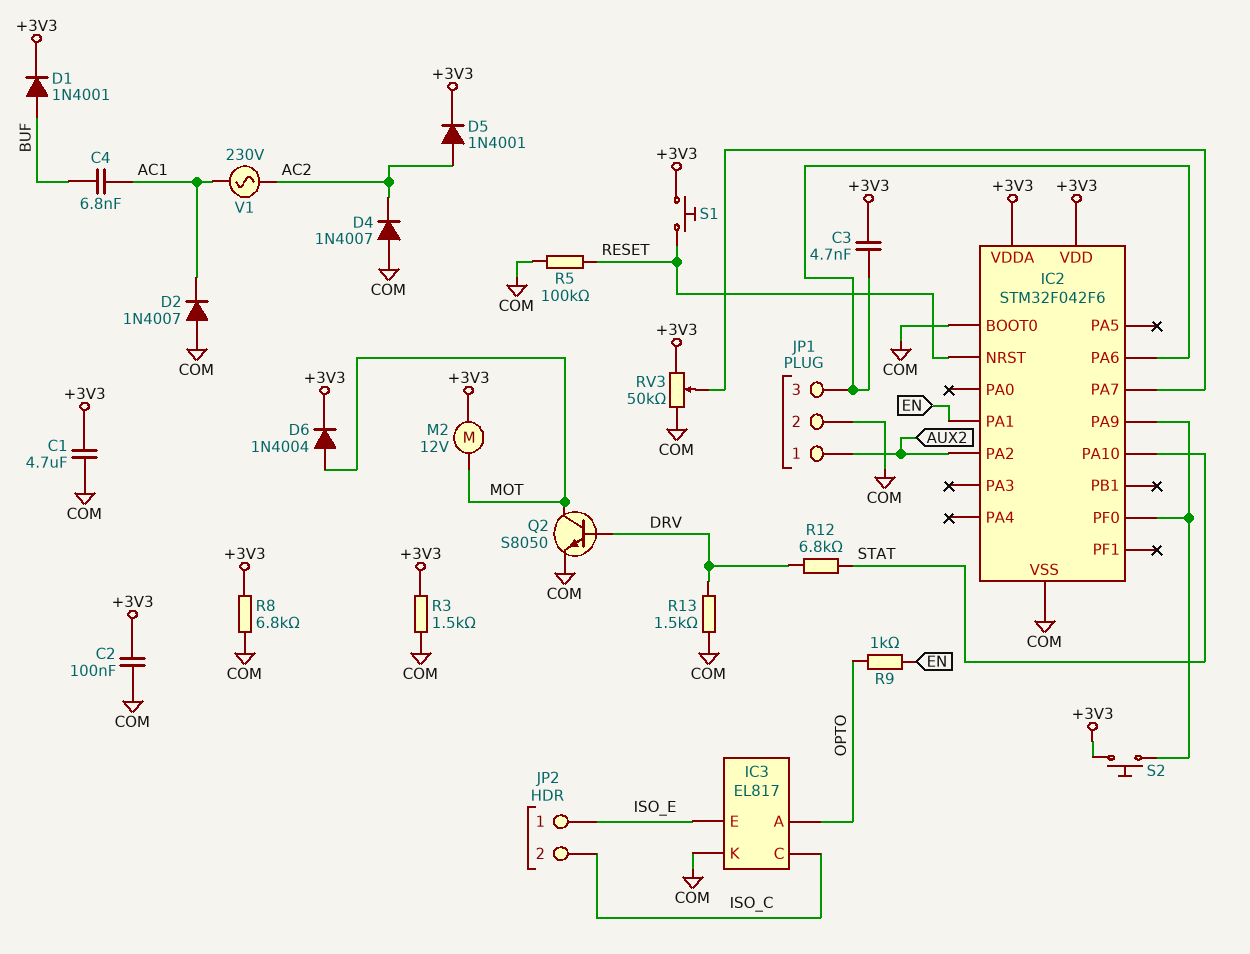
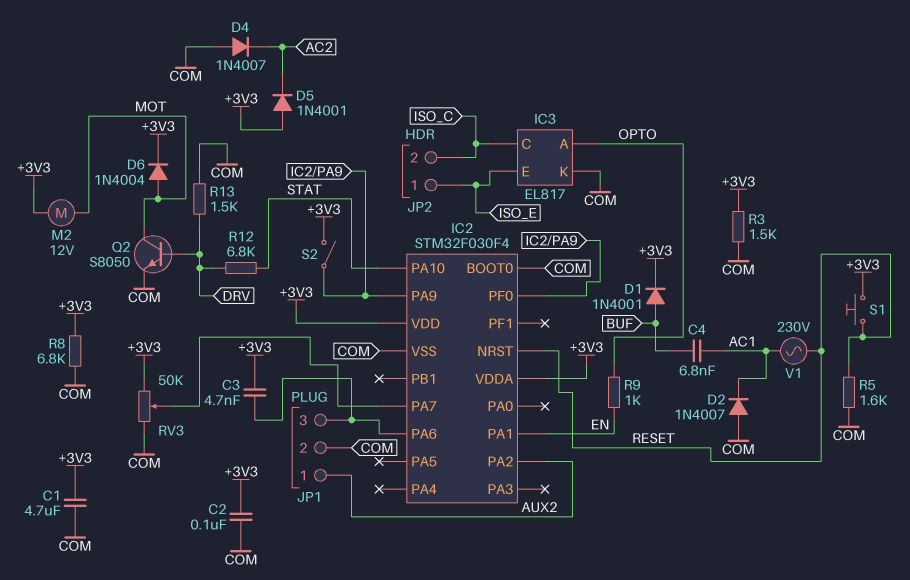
D5: diode 1N4001 (A AC2, K +3V3) -> diode 1N4001 (A +3V3, K AC2)
IC2: STM32F042F6 -> STM32F030F4
R5: 100k (COM, RESET) -> 1.6k (COM, RESET)
S2: button (+3V3, IC2/PA9) -> switch (+3V3, IC2/PA9)
V1: AC 230V (AC1, AC2) -> AC 230V (AC1, RESET)

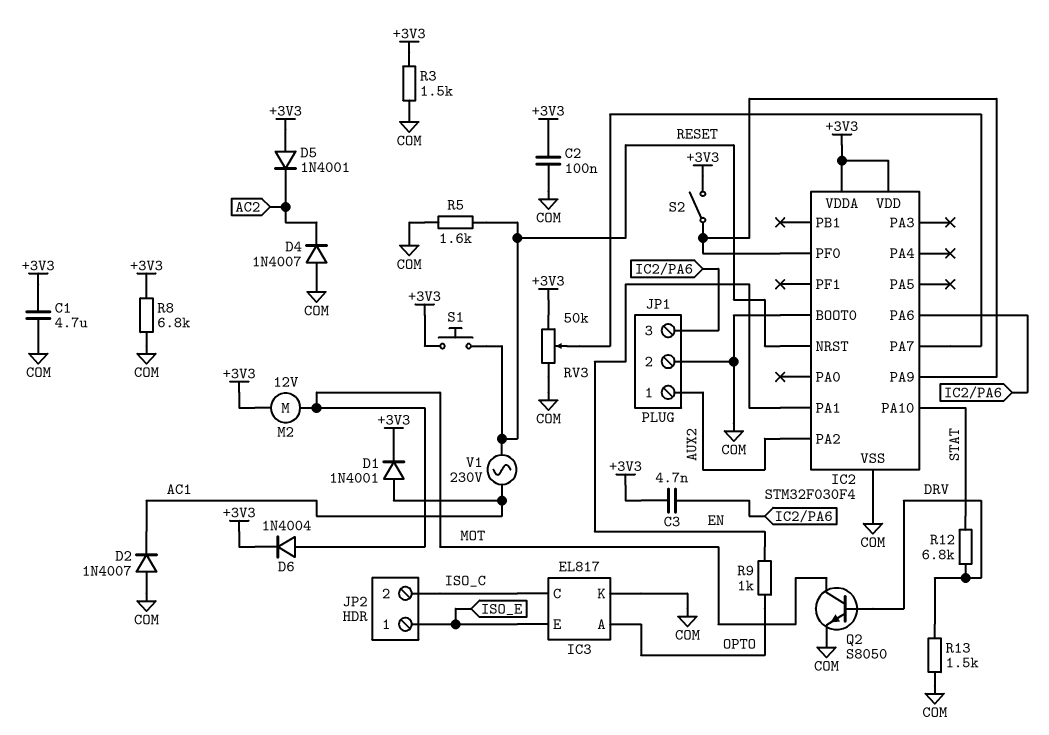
C4: 6.8nF (AC1, BUF) -> none
D1: diode 1N4001 (A BUF, K +3V3) -> diode 1N4001 (A AC1, K +3V3)

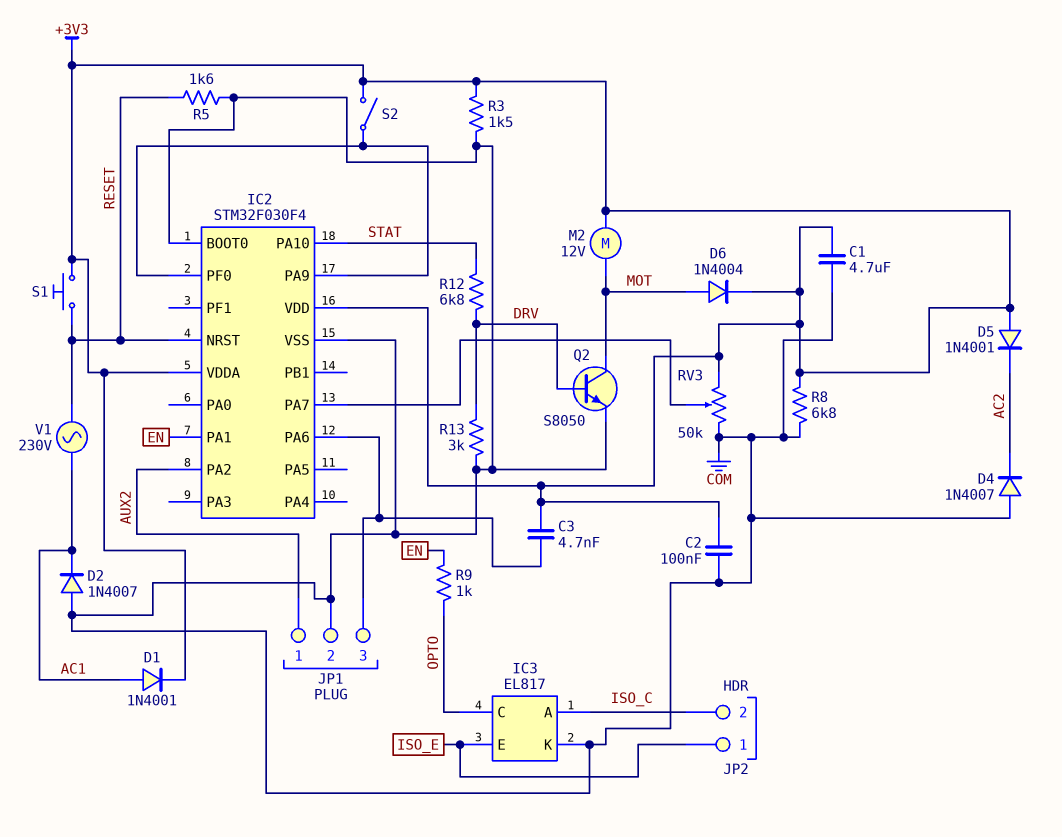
IC3 pin A: OPTO -> ISO_C
IC3 pin C: ISO_C -> OPTO
R13: 1.5k (COM, DRV) -> 3k (COM, DRV)

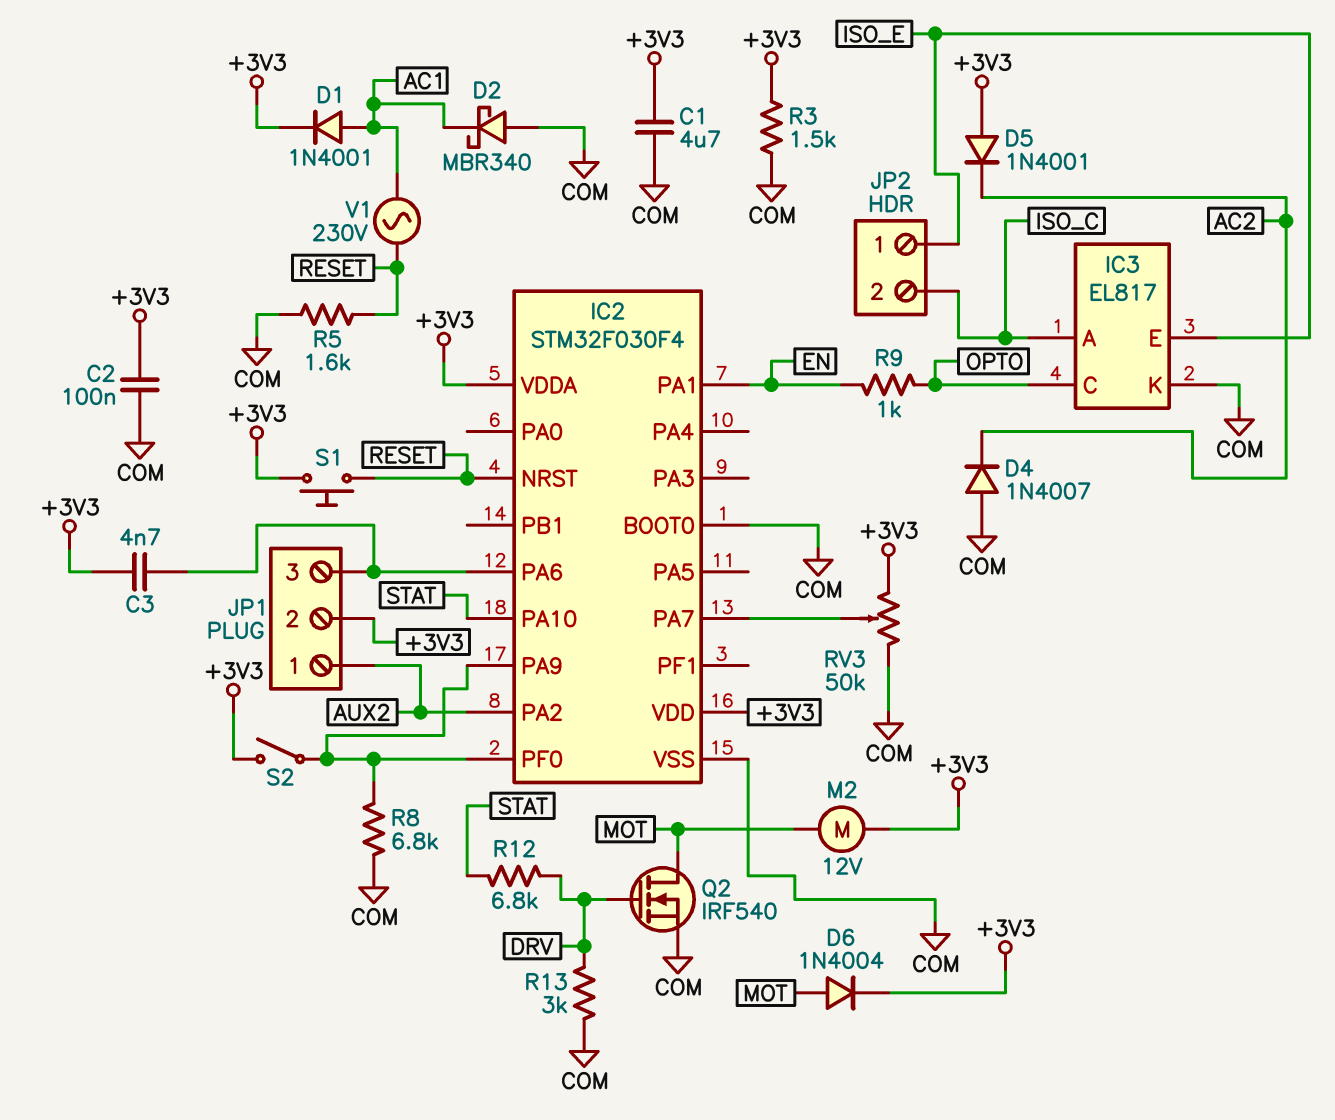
D2: diode 1N4007 (A COM, K AC1) -> schottky MBR340 (A COM, K AC1)
JP1 pin 2: COM -> +3V3
Q2: NPN S8050 (B DRV, C MOT, E COM) -> NMOS IRF540 (G DRV, D MOT, S COM)
R8: 6.8k (+3V3, COM) -> 6.8k (COM, IC2/PA9)

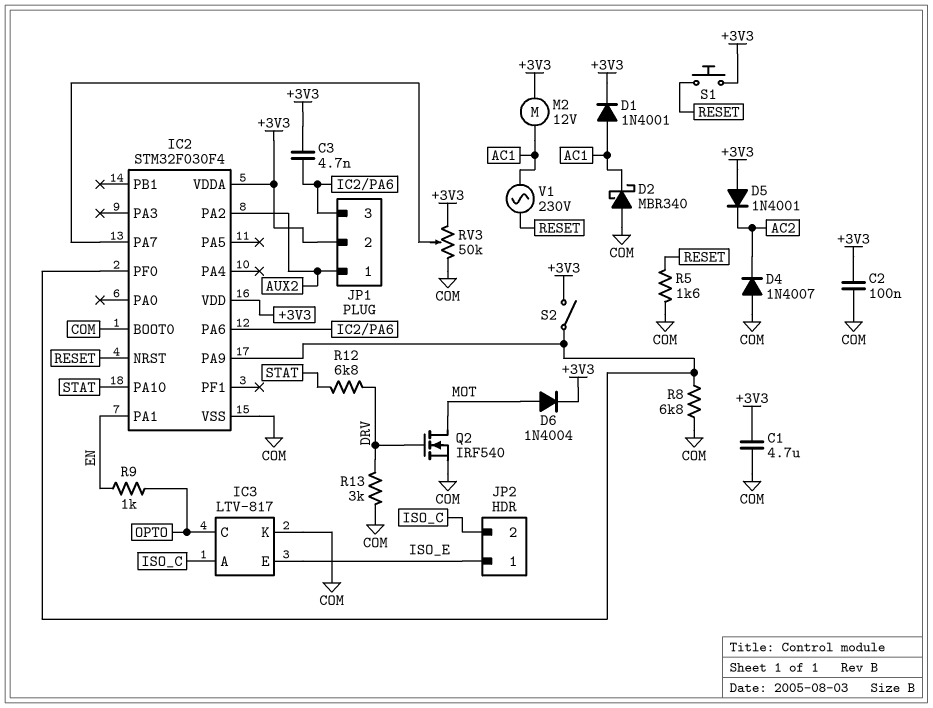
IC3: EL817 -> LTV-817
M2: motor 12V (+3V3, MOT) -> motor 12V (+3V3, AC1)
R3: 1.5k (+3V3, COM) -> none

